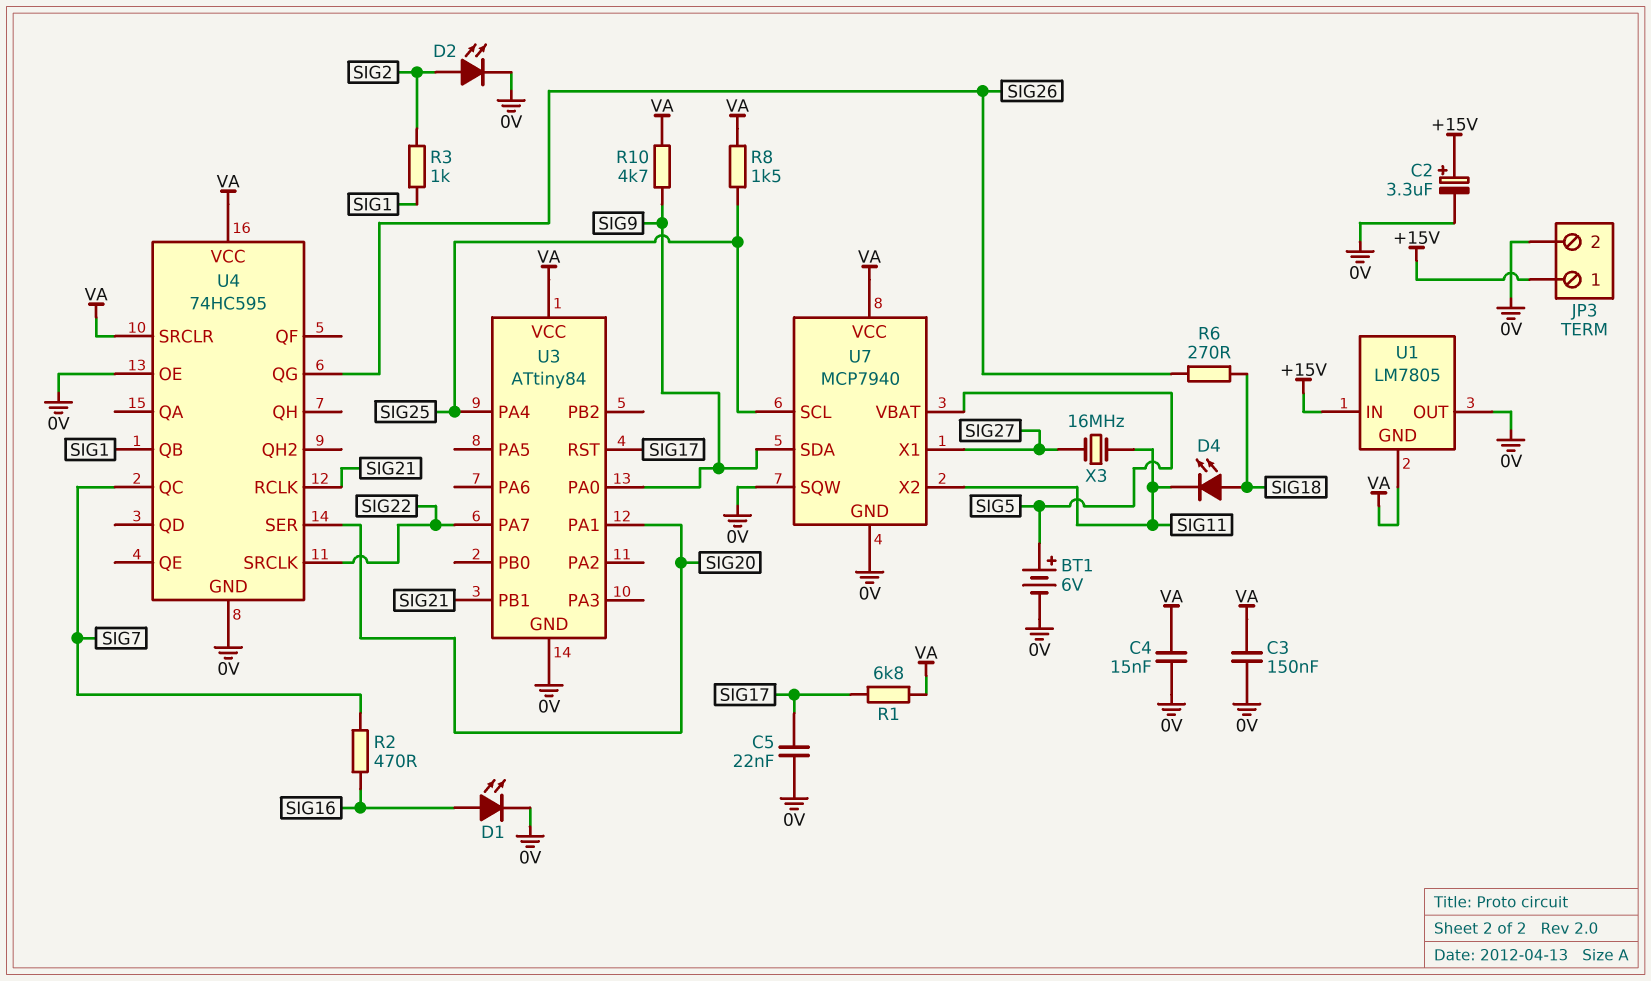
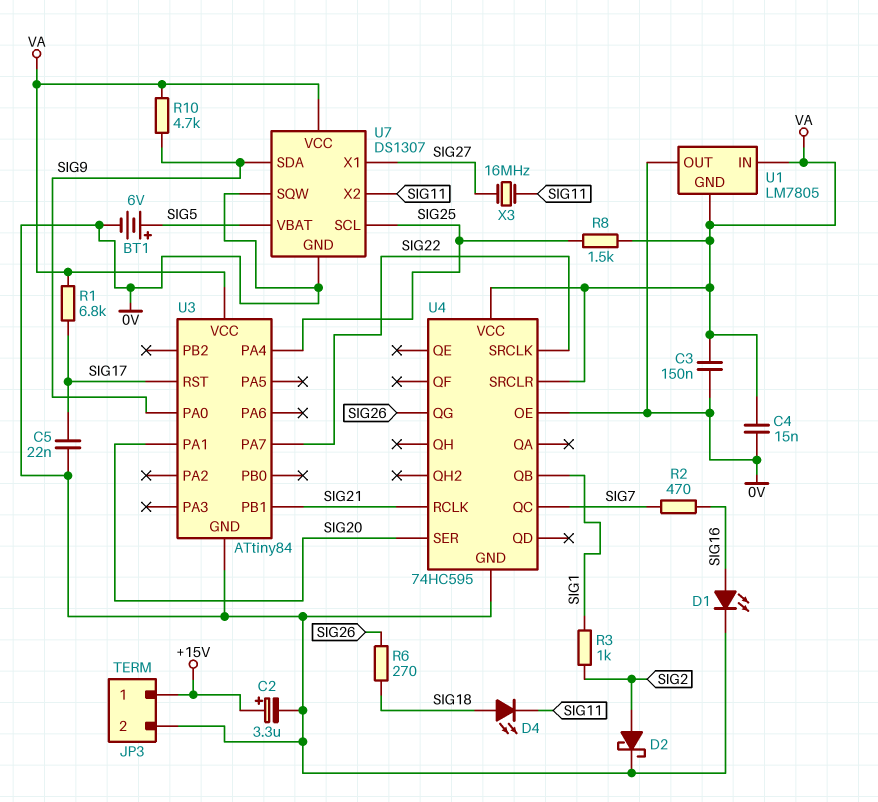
D2: LED (A SIG2, K 0V) -> schottky (A SIG2, K 0V)
U1 pin IN: +15V -> VA
U7: MCP7940 -> DS1307

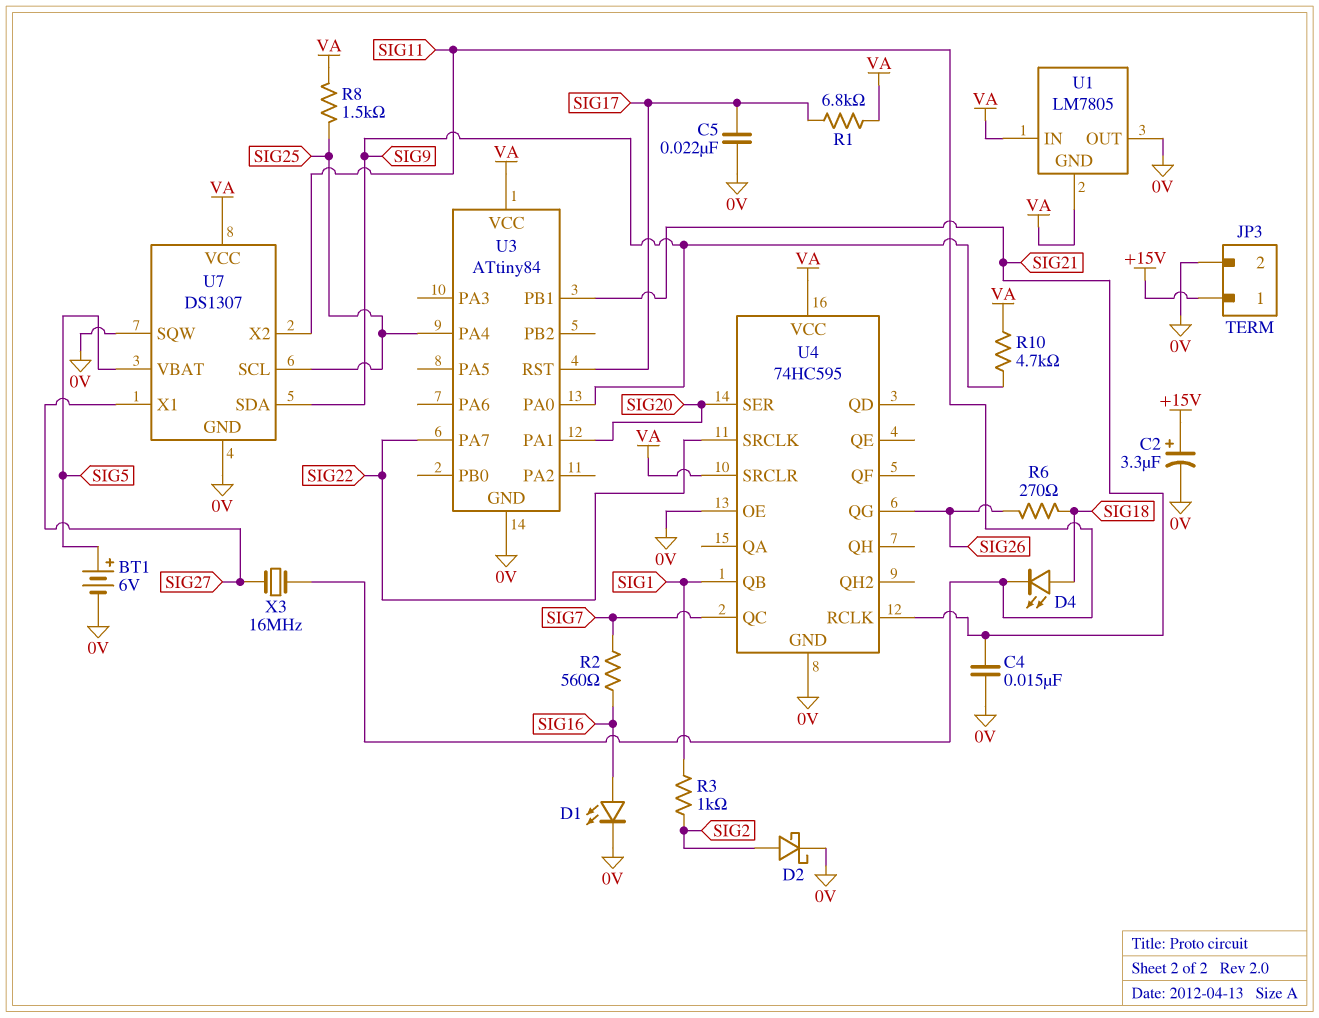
C3: 150nF (0V, VA) -> none
C4: 15nF (0V, VA) -> 15nF (0V, SIG21)
R2: 470 (SIG7, SIG16) -> 560 (SIG7, SIG16)

